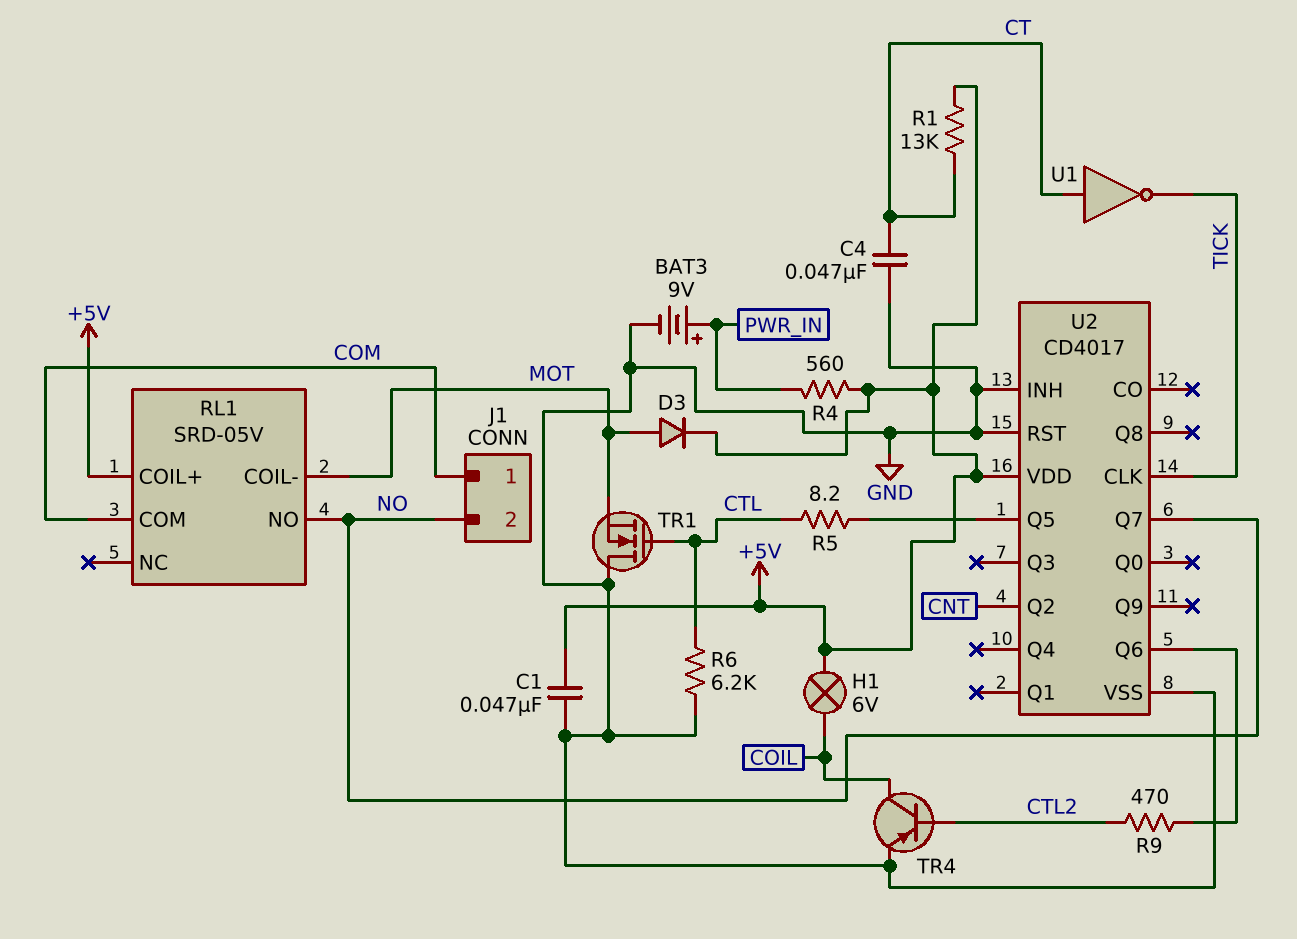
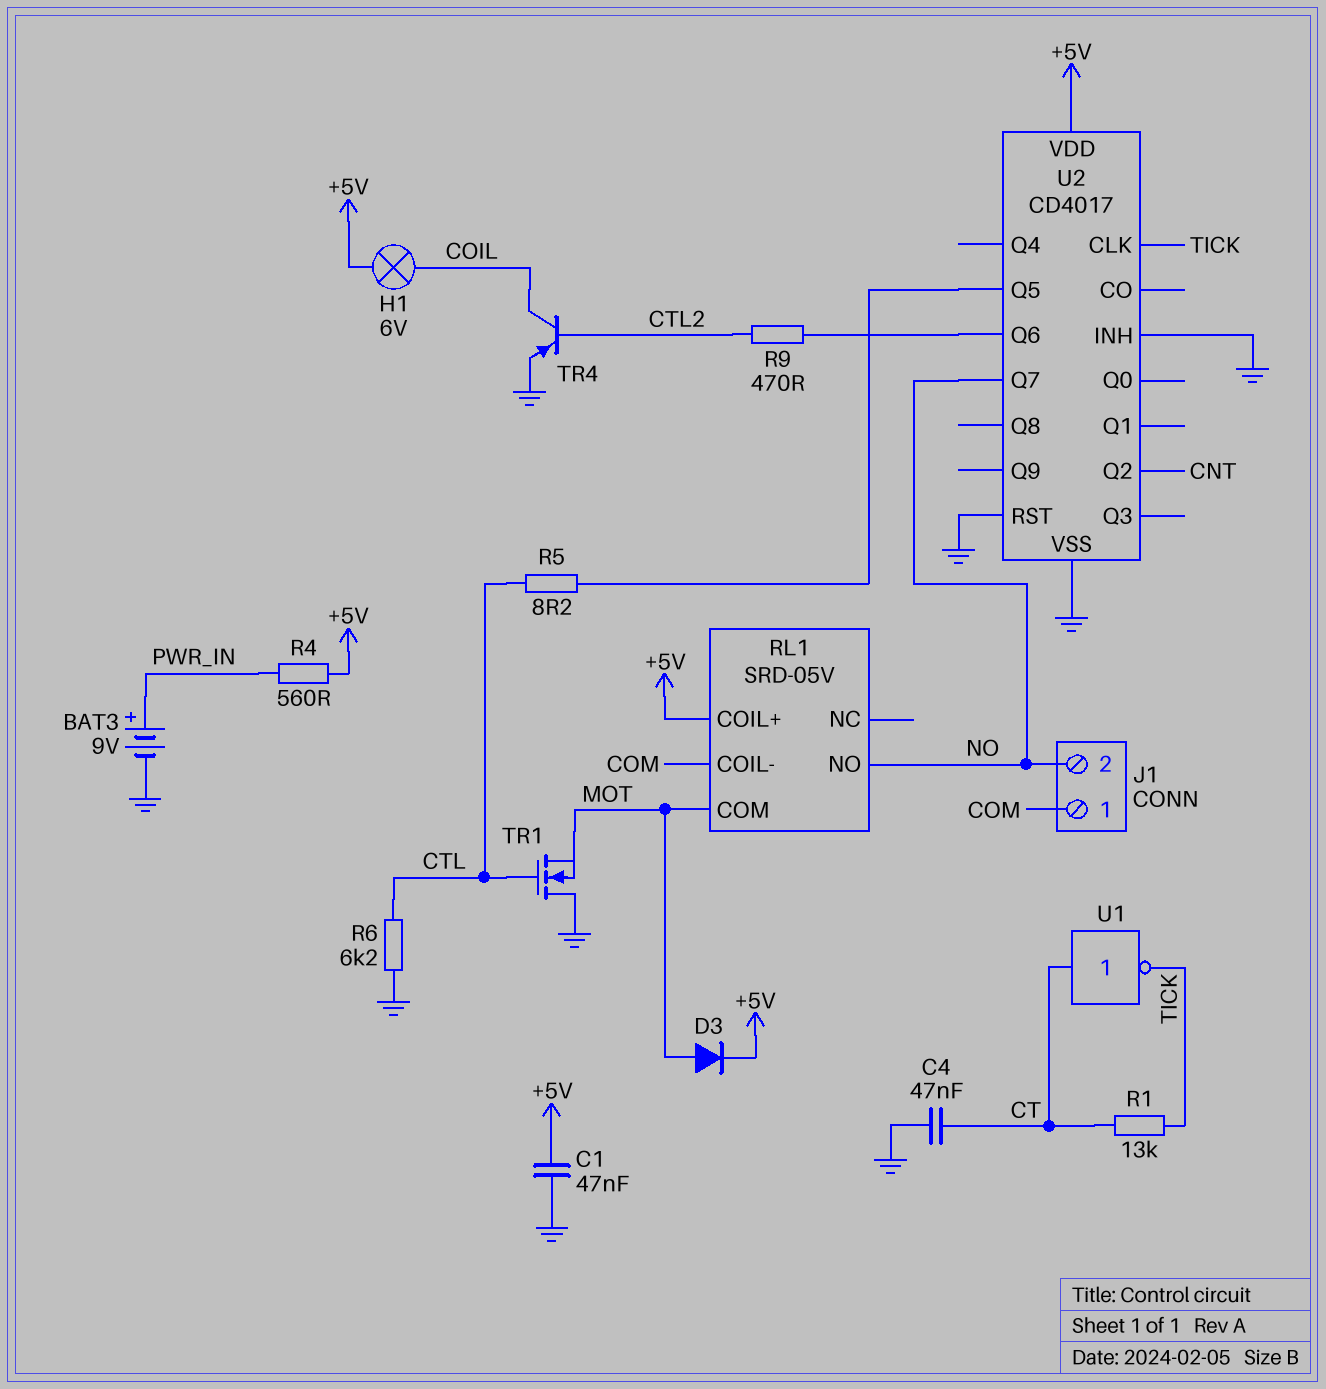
R1: 13k (+5V, CT) -> 13k (CT, TICK)
RL1 pin COIL-: MOT -> COM
RL1 pin COM: COM -> MOT

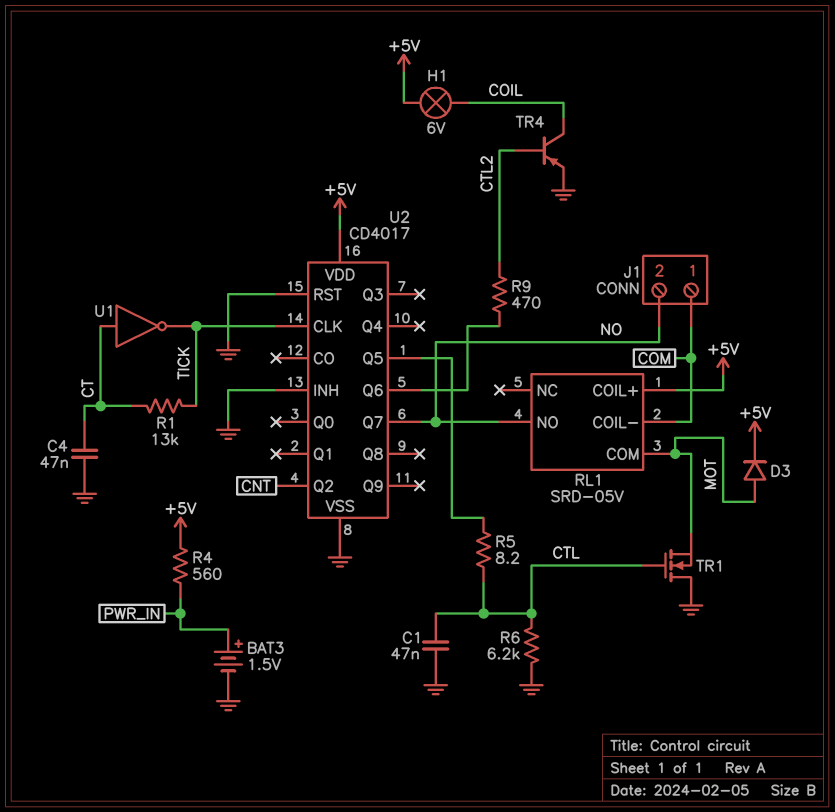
BAT3: 9V (plus PWR_IN, minus GND) -> 1.5V (plus PWR_IN, minus GND)
C1: 47nF (+5V, GND) -> 47nF (CTL, GND)

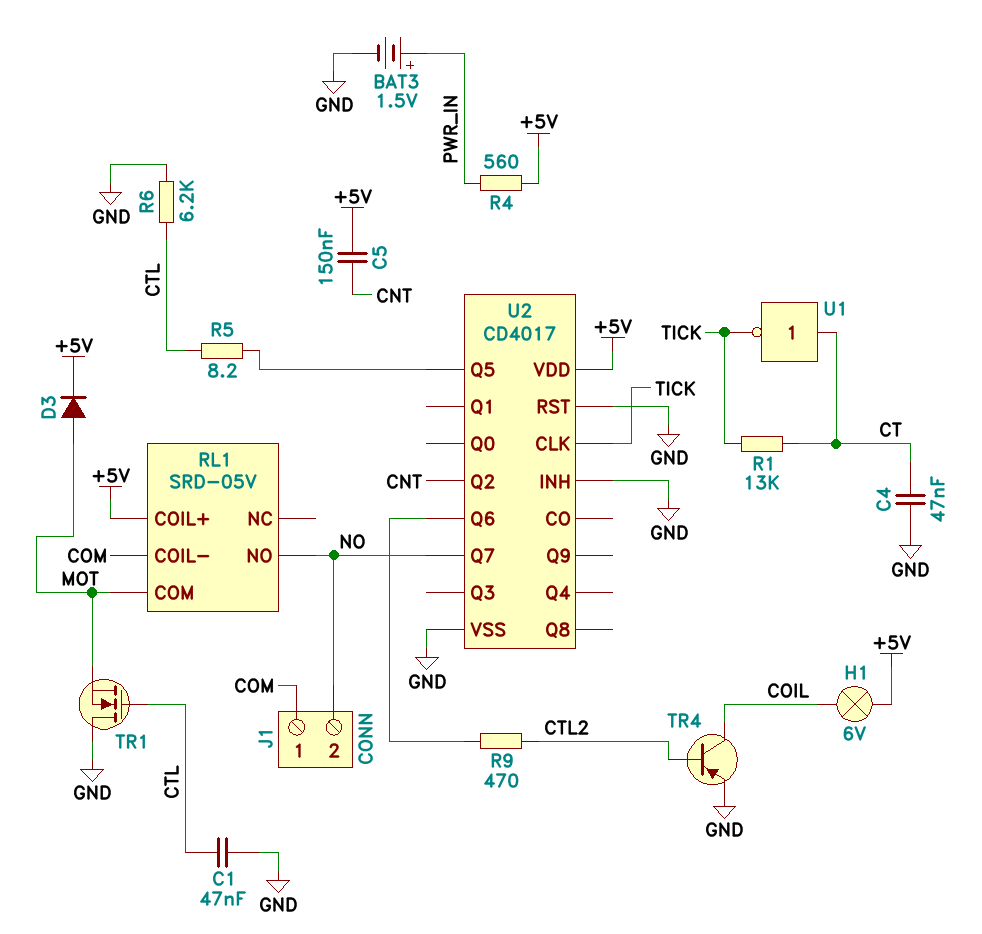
C5: none -> 150nF (+5V, CNT)

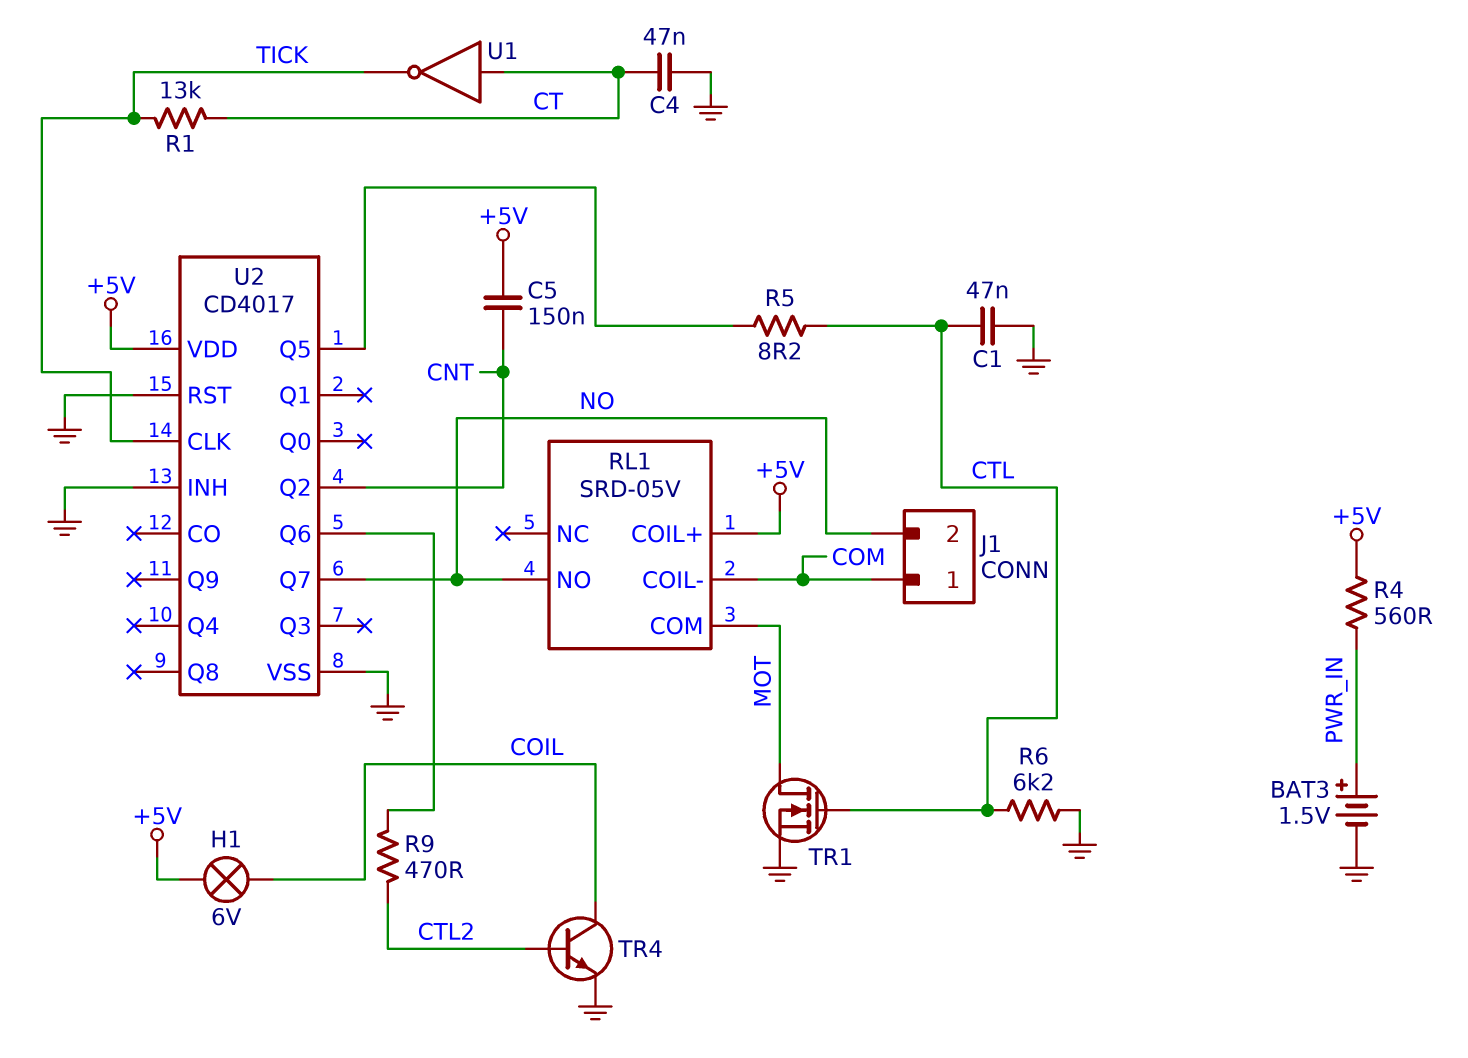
D3: diode (A MOT, K +5V) -> none
TR1: NMOS (G CTL, D GND, S MOT) -> NMOS (G CTL, D MOT, S GND)
TR4: PNP (B CTL2, C COIL, E GND) -> NPN (B CTL2, C COIL, E GND)

